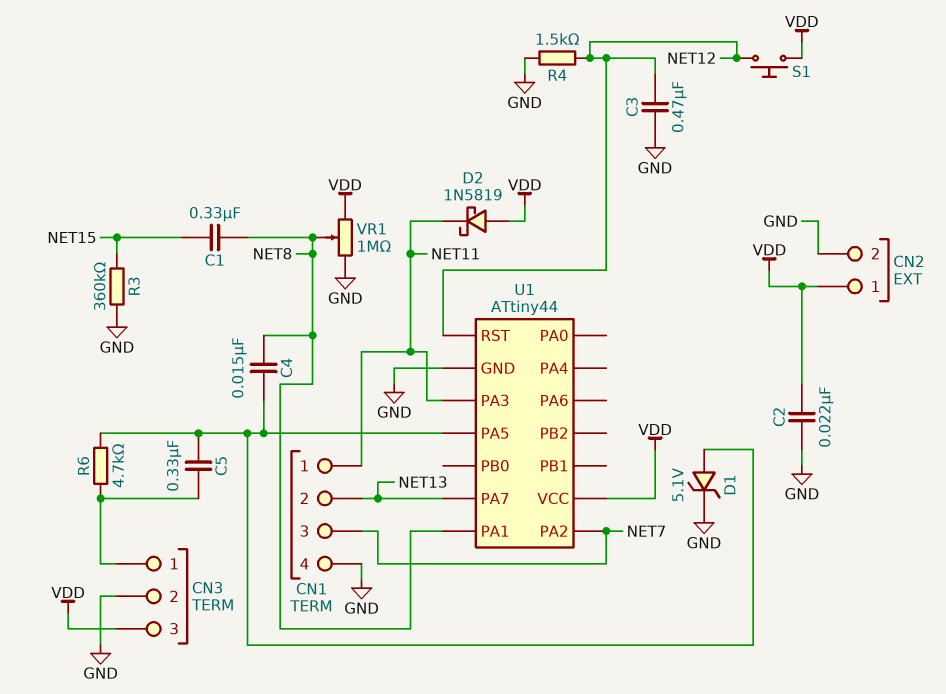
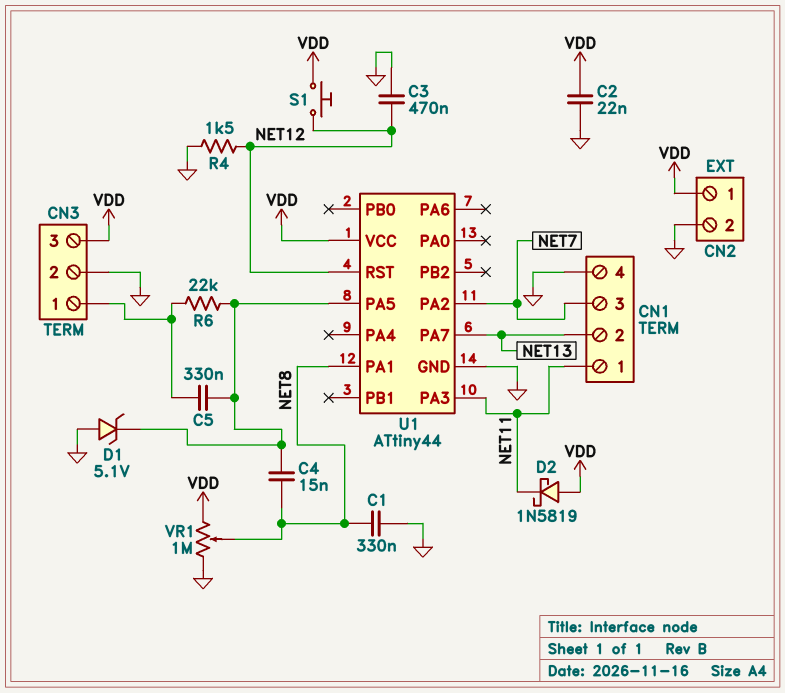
C1: 330nF (NET8, NET15) -> 330nF (GND, NET8)
D1: zener 5.1V (A U1/PA5, K GND) -> zener 5.1V (A GND, K U1/PA5)
R3: 360k (GND, NET15) -> none
R6: 4.7k (CN3/1, U1/PA5) -> 22k (CN3/1, U1/PA5)

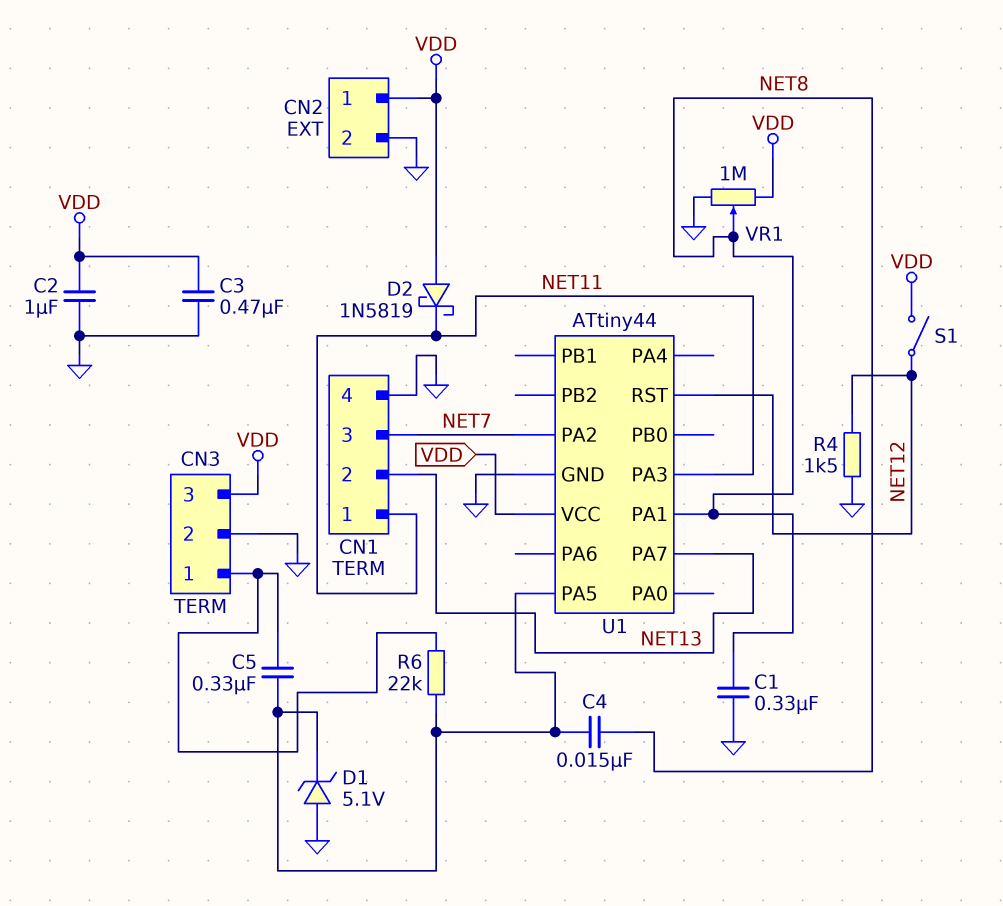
C2: 22nF (GND, VDD) -> 1uF (GND, VDD)
C3: 470nF (GND, NET12) -> 470nF (GND, VDD)
S1: button (NET12, VDD) -> switch (NET12, VDD)

